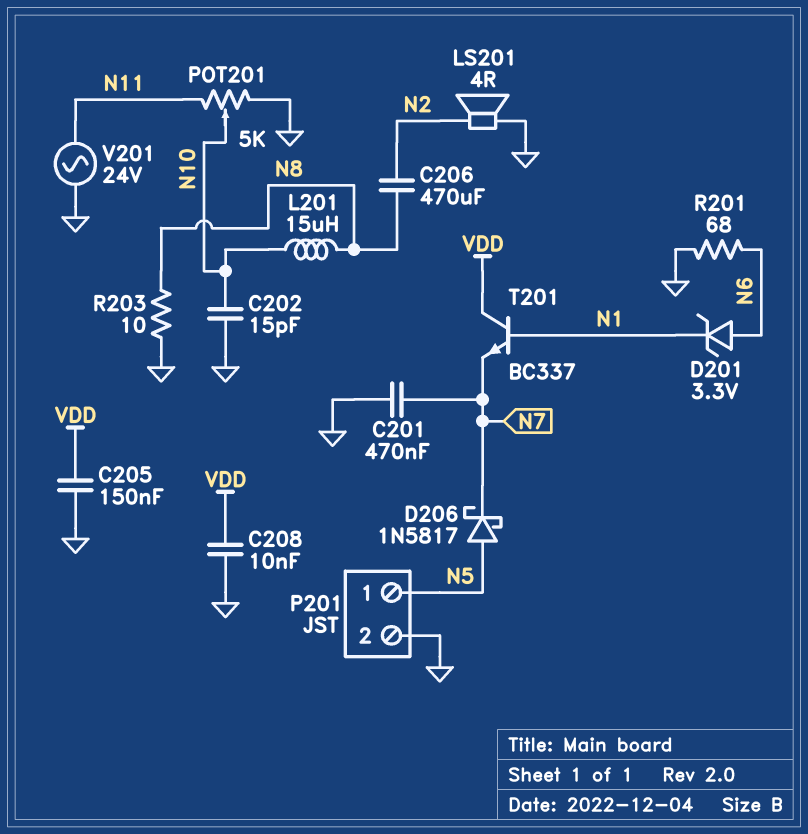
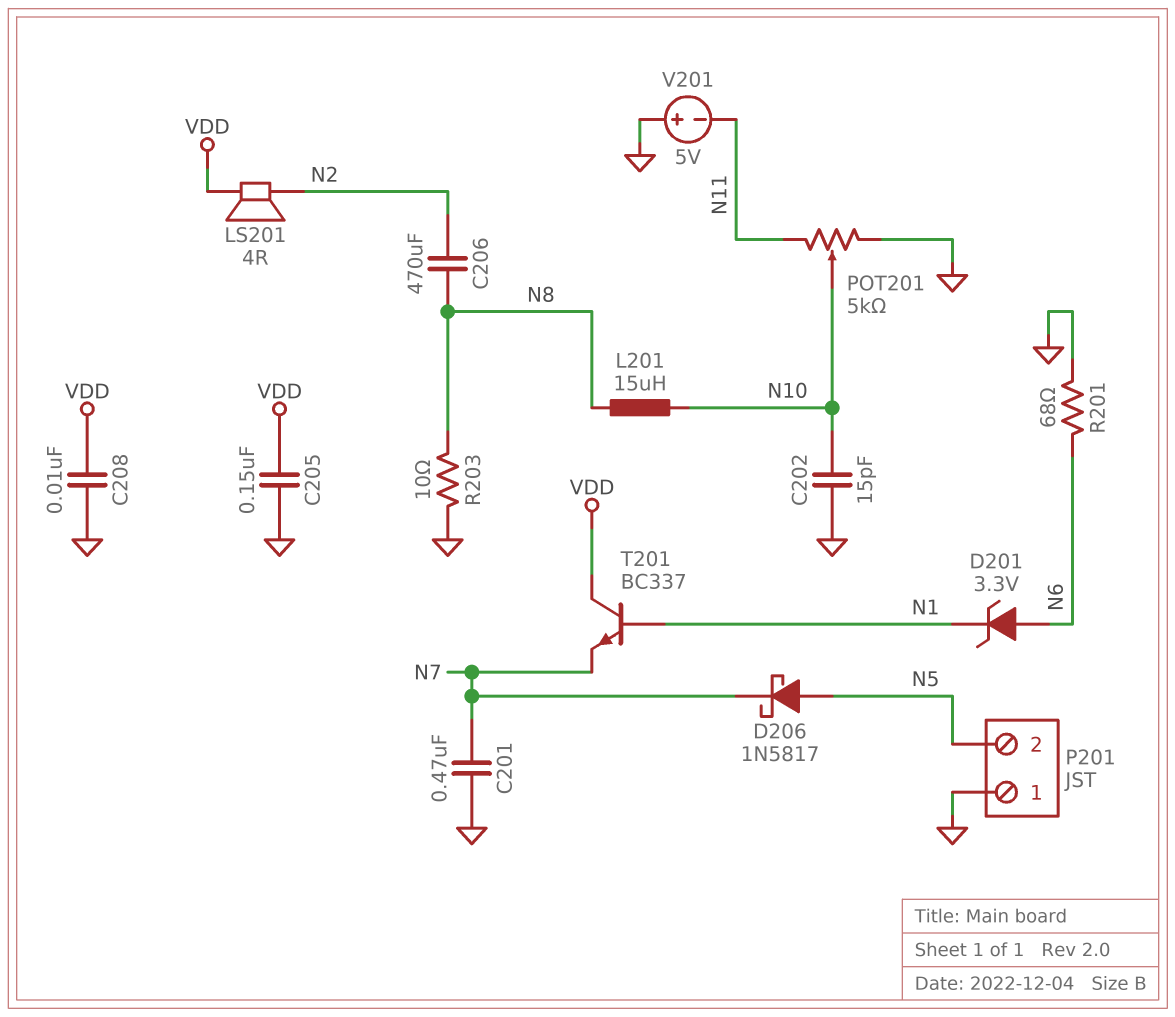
LS201: speaker 4R (GND, N2) -> speaker 4R (N2, VDD)
P201 pin 1: N5 -> GND
P201 pin 2: GND -> N5
V201: AC 24V (GND, N11) -> 5V (plus GND, minus N11)

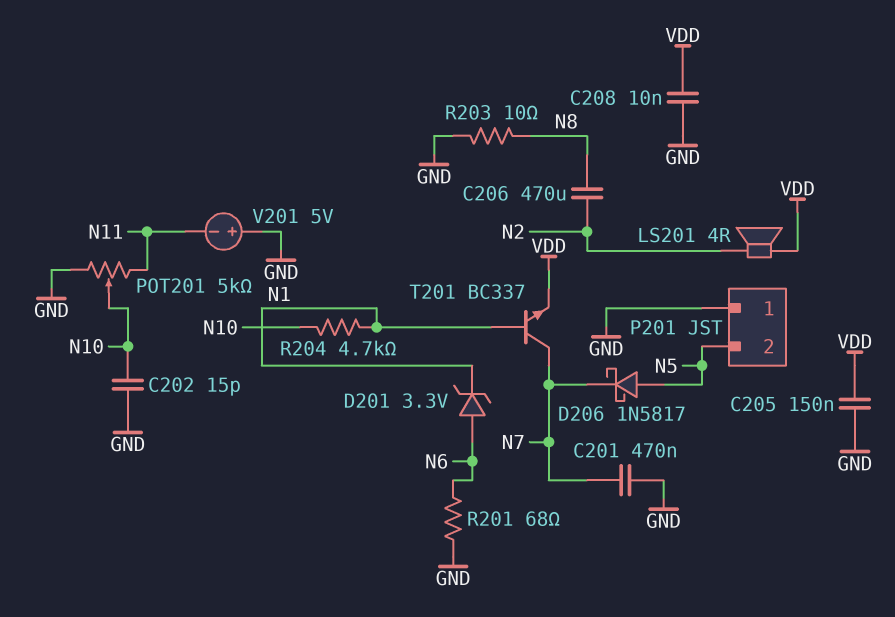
L201: 15uH (N8, N10) -> none
R204: none -> 4.7k (N1, N10)
T201: NPN BC337 (B N1, C VDD, E N7) -> NPN BC337 (B N1, C N7, E VDD)

